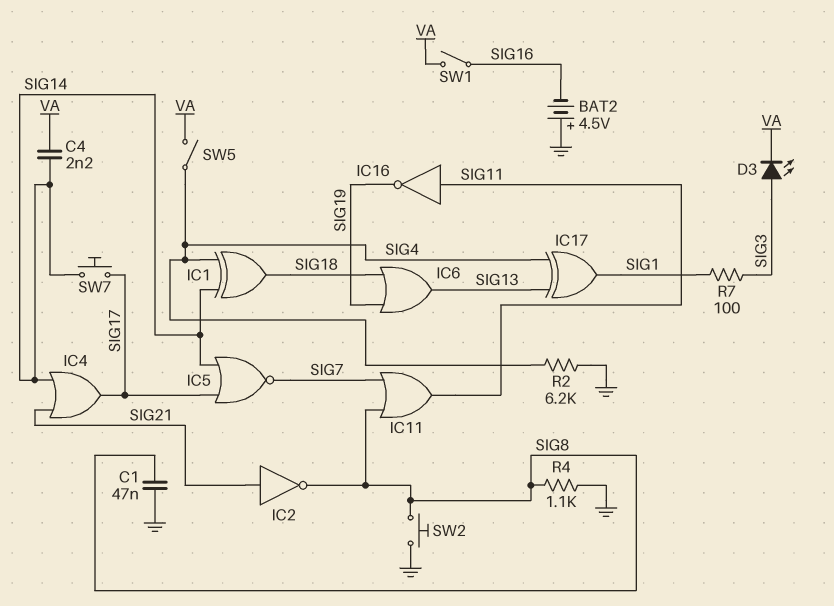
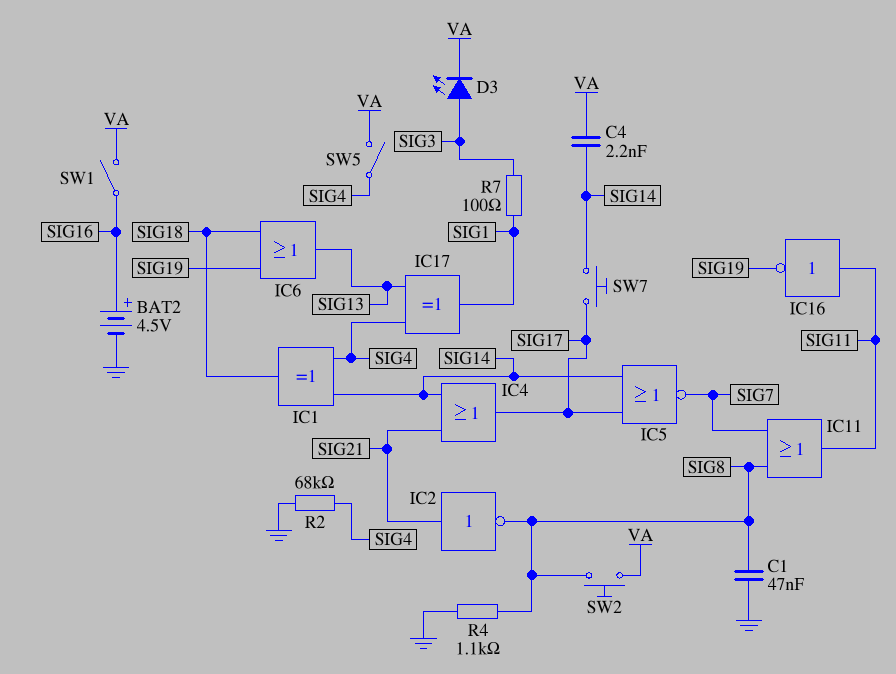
BAT2: 4.5V (plus GND, minus SIG16) -> 4.5V (plus SIG16, minus GND)
R2: 6.2k (GND, SIG4) -> 68k (GND, SIG4)
SW2: button (GND, SIG8) -> button (SIG8, VA)

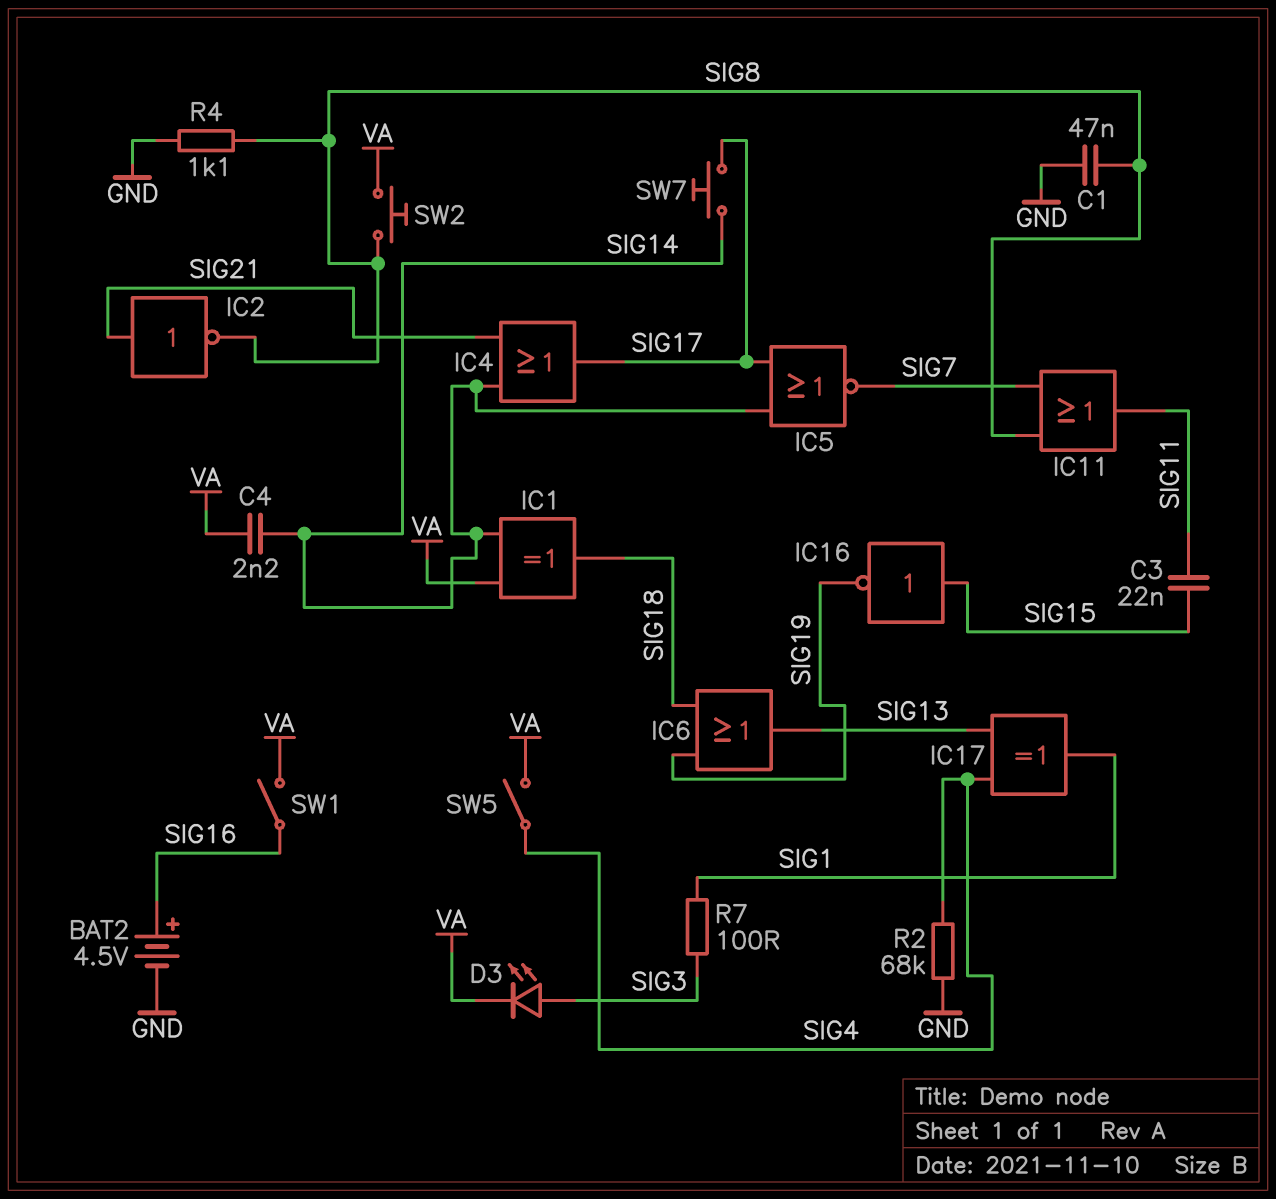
C3: none -> 22nF (SIG11, SIG15)
IC1: XOR (in SIG4, in SIG14, out SIG18) -> XOR (in SIG14, in VA, out SIG18)
IC16: NOT (in SIG11, out SIG19) -> NOT (in SIG15, out SIG19)

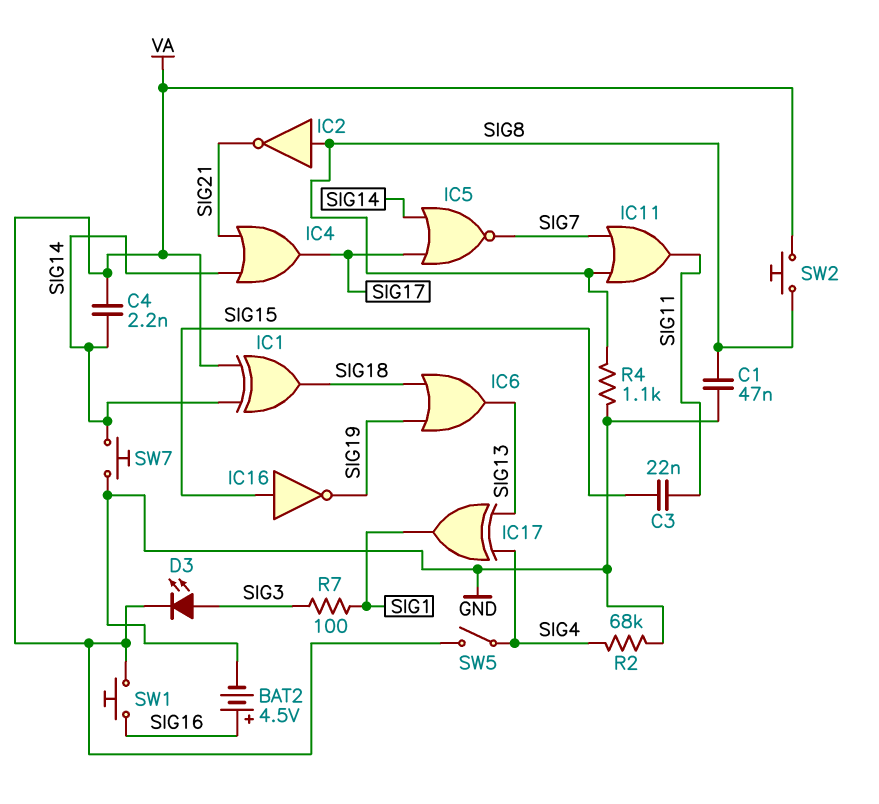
IC2: NOT (in SIG21, out SIG8) -> NOT (in SIG8, out SIG21)
SW1: switch (SIG16, VA) -> button (SIG16, VA)
SW7: button (SIG14, SIG17) -> button (GND, SIG14)

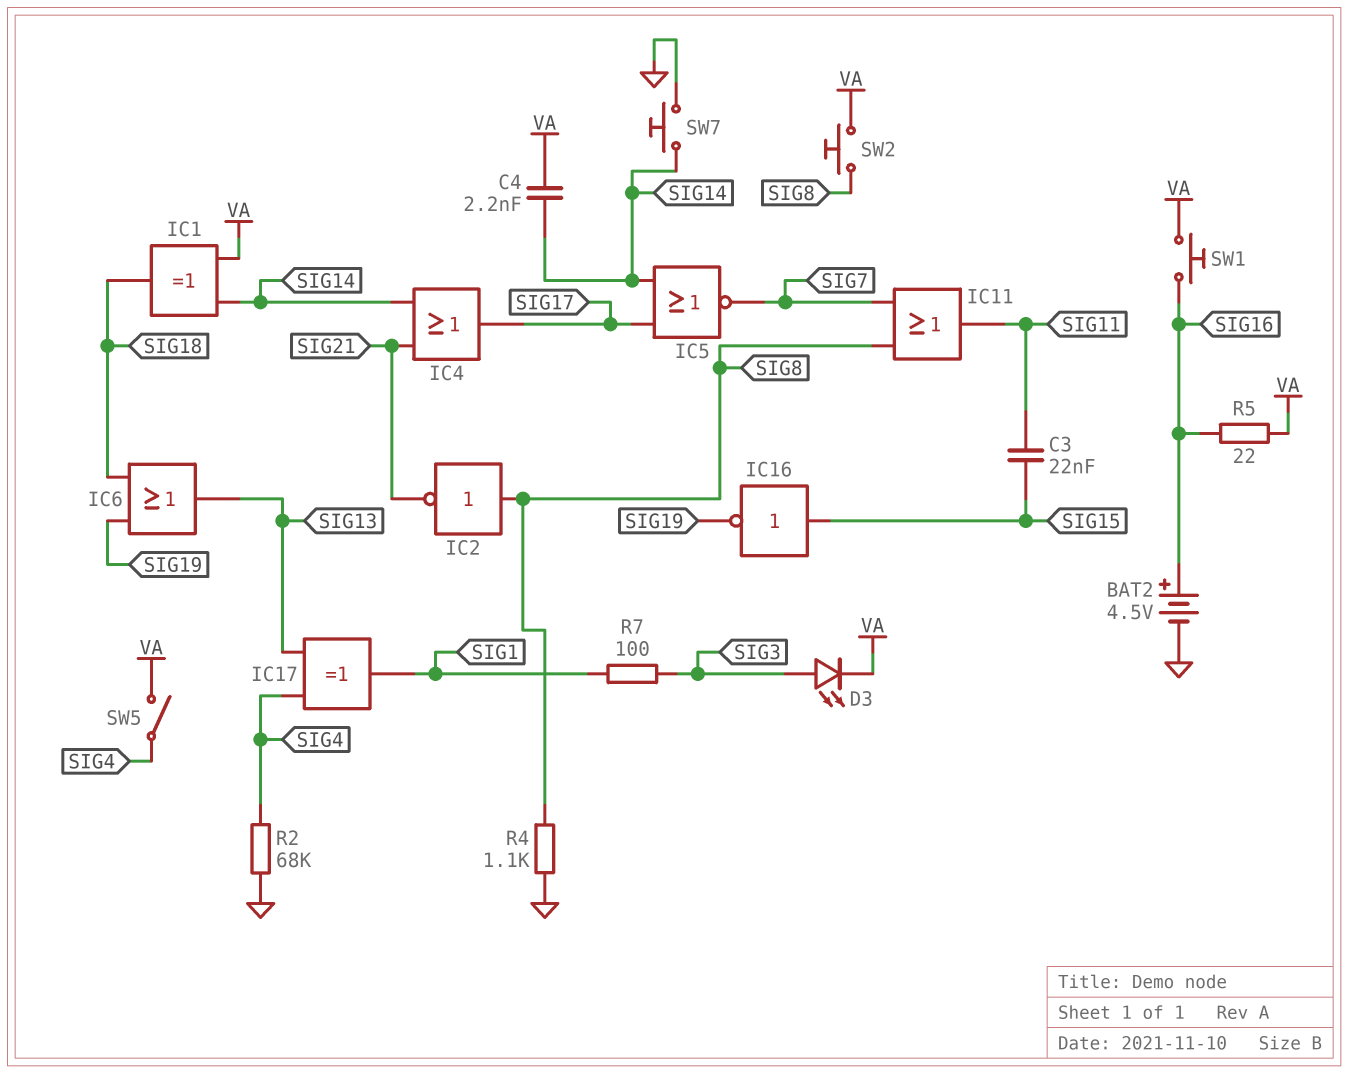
C1: 47nF (GND, SIG8) -> none
R5: none -> 22 (SIG16, VA)

